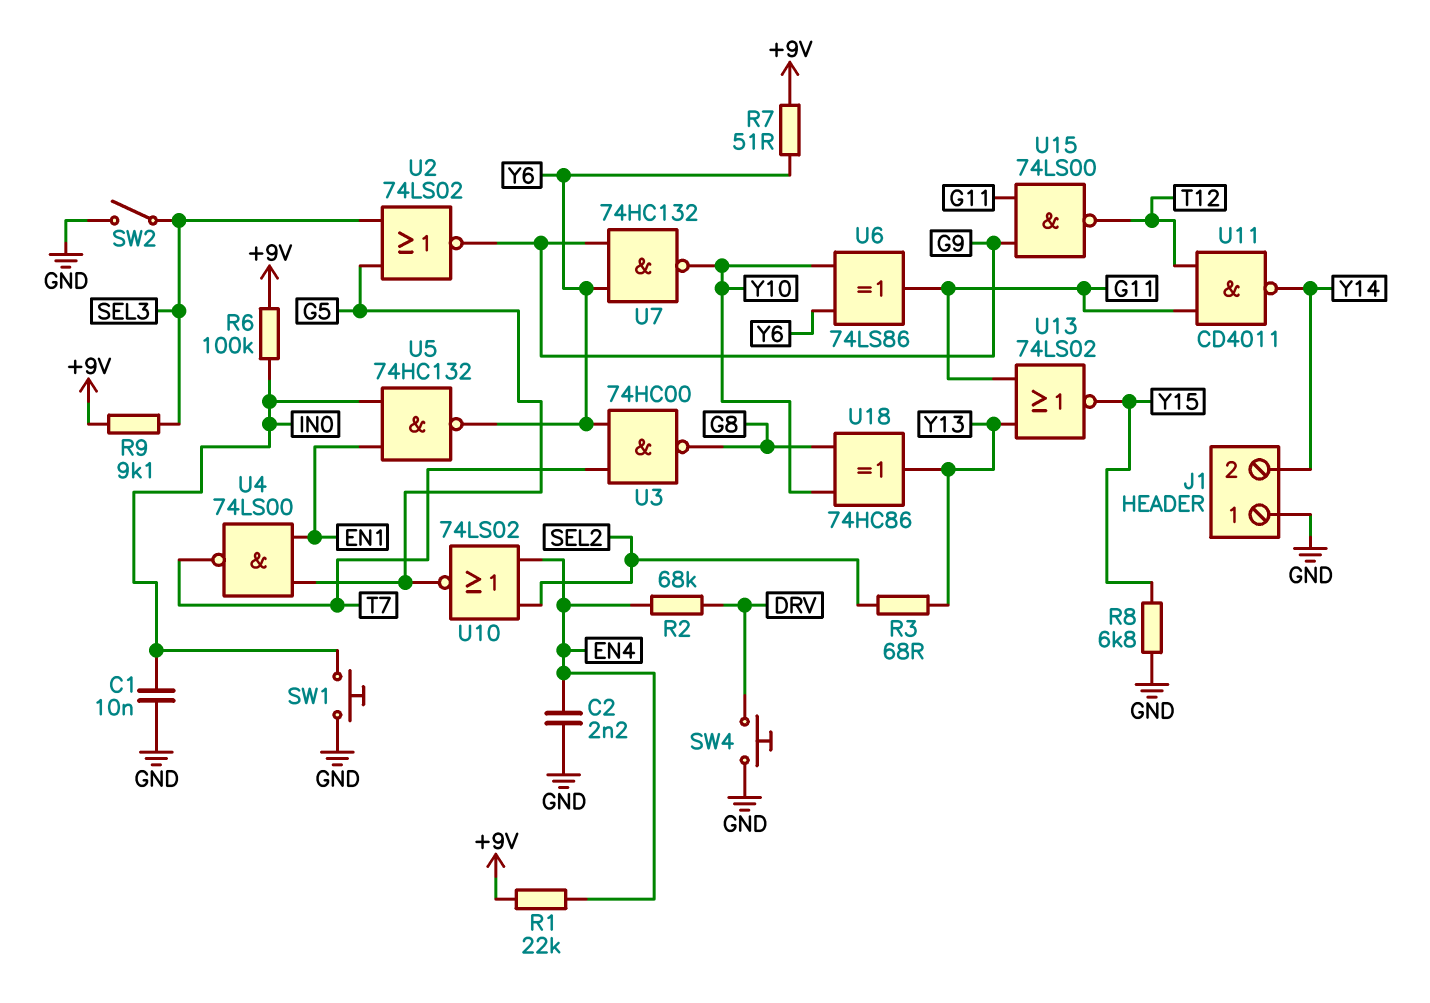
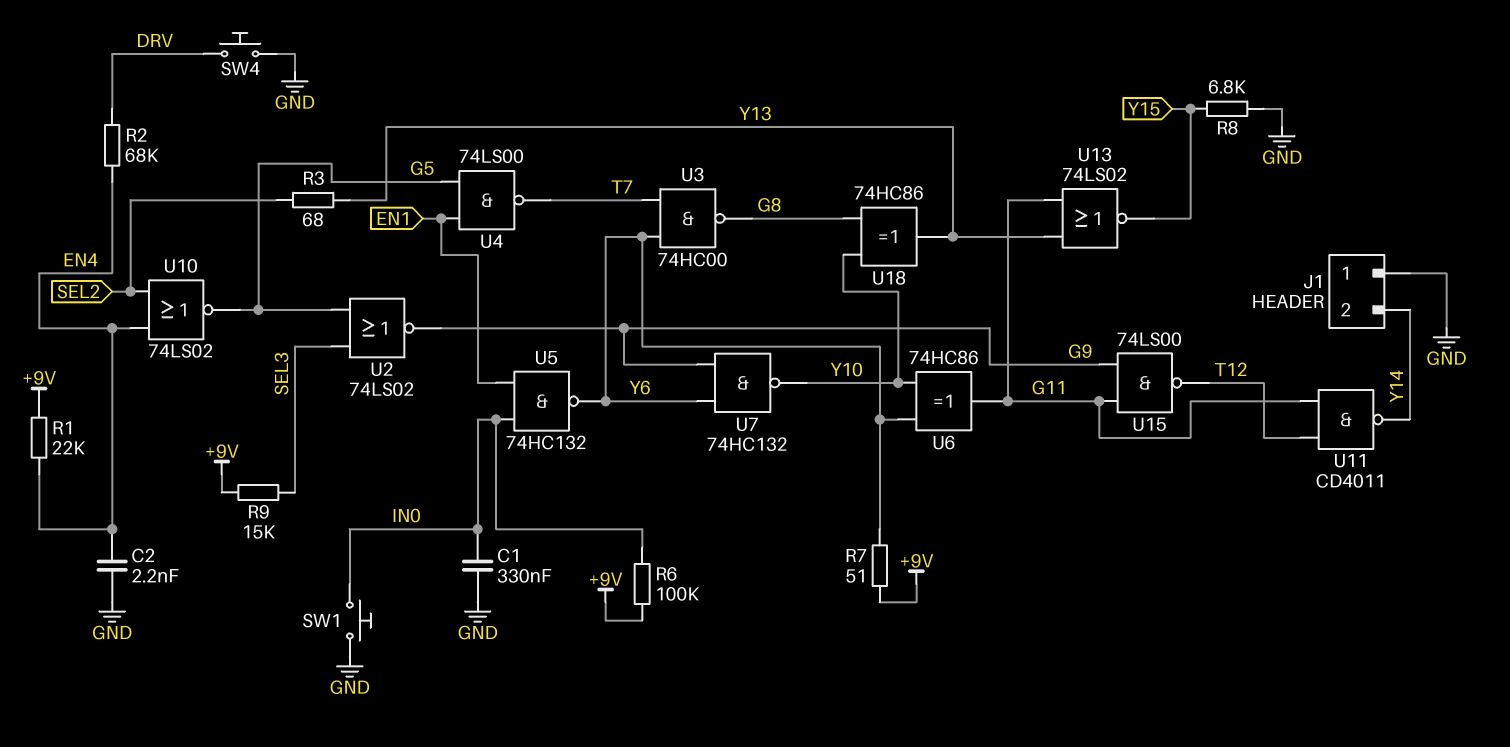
C1: 10nF (GND, IN0) -> 330nF (GND, IN0)
R9: 9.1k (+9V, SEL3) -> 15k (+9V, SEL3)
SW2: switch (GND, SEL3) -> none
U6: XOR 74LS86 (in Y6, in Y10, out G11) -> XOR 74HC86 (in Y6, in Y10, out G11)

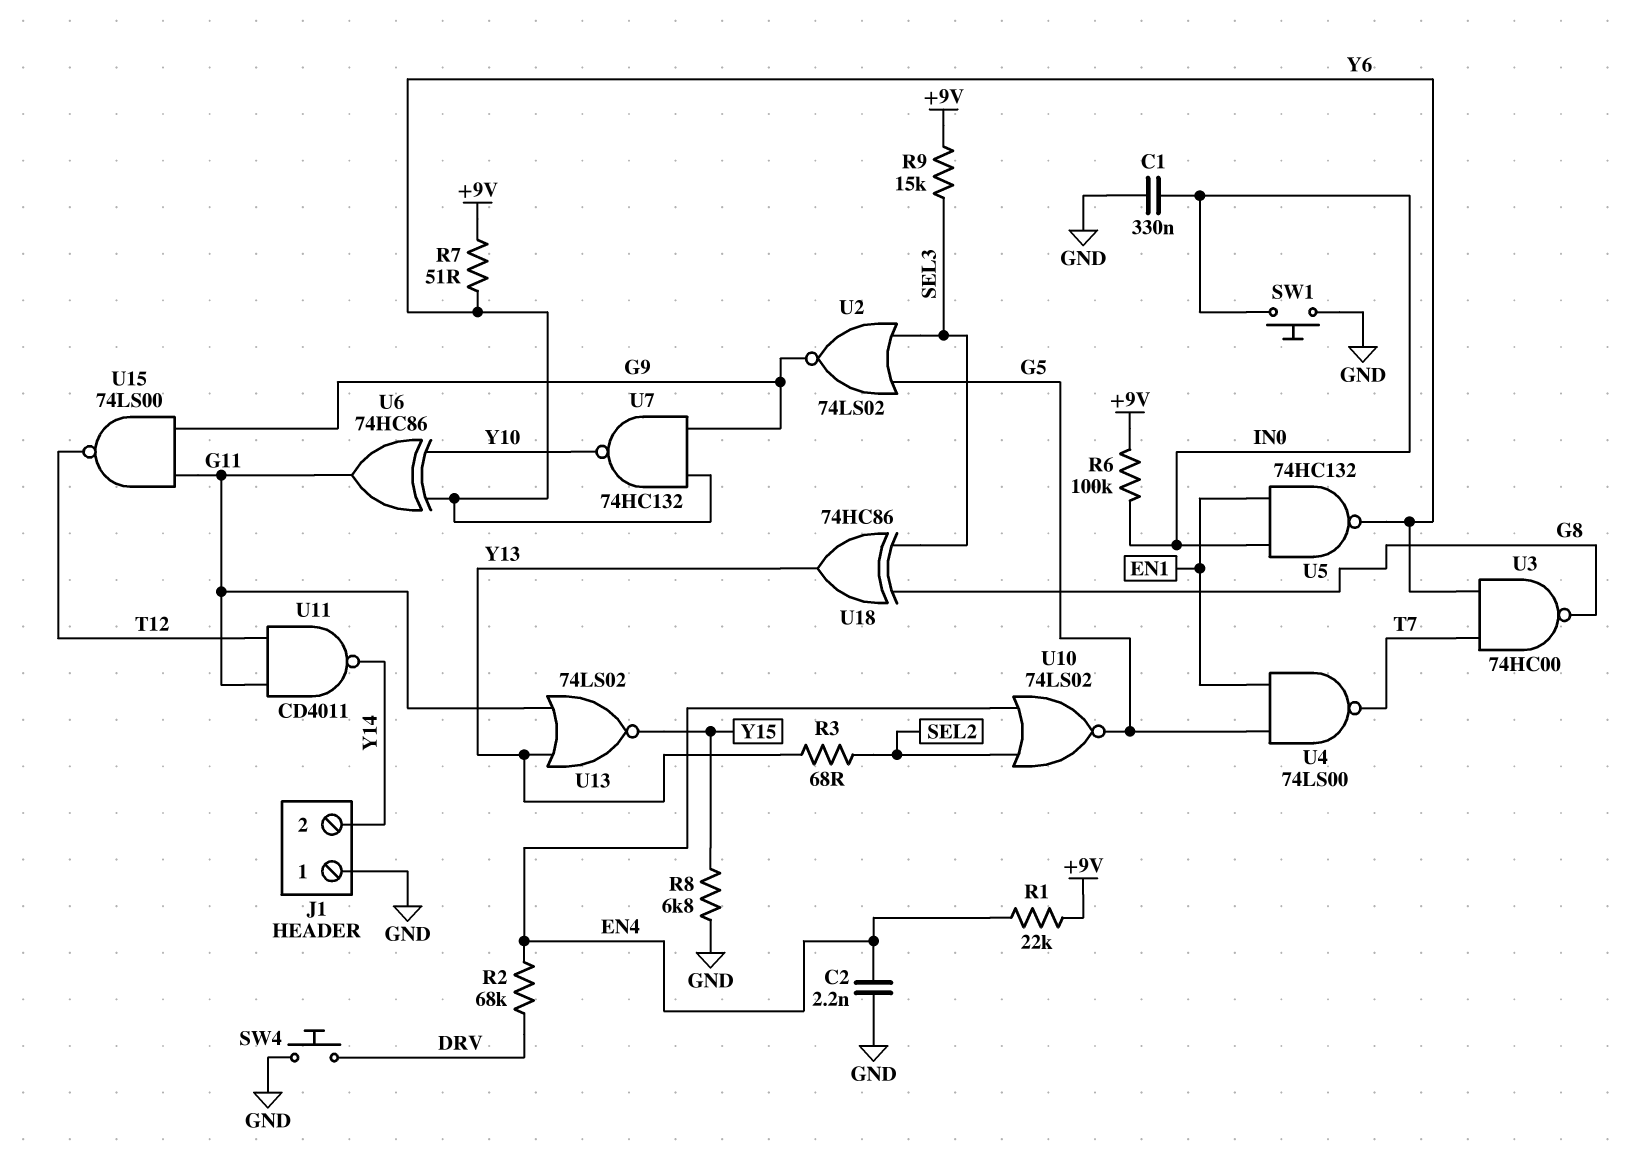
U18: XOR 74HC86 (in G8, in Y10, out Y13) -> XOR 74HC86 (in G8, in SEL3, out Y13)

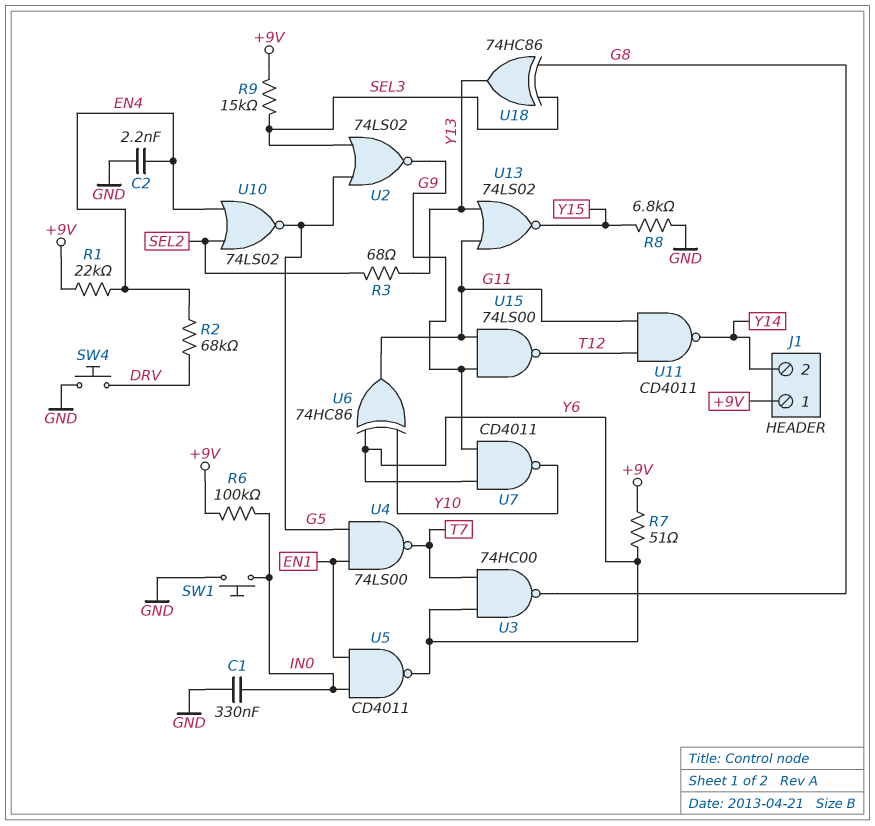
J1 pin 1: GND -> +9V
U5: NAND 74HC132 (in EN1, in IN0, out Y6) -> NAND CD4011 (in EN1, in IN0, out Y6)
U7: NAND 74HC132 (in G9, in Y6, out Y10) -> NAND CD4011 (in G9, in Y6, out Y10)

